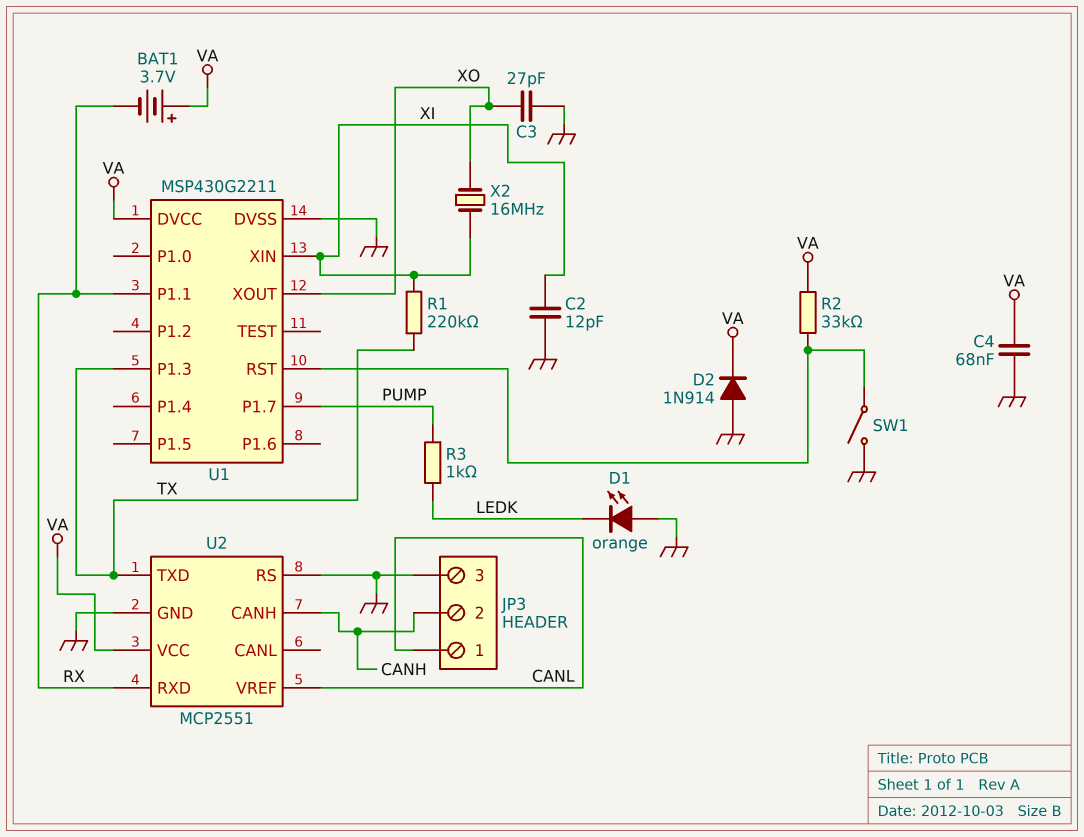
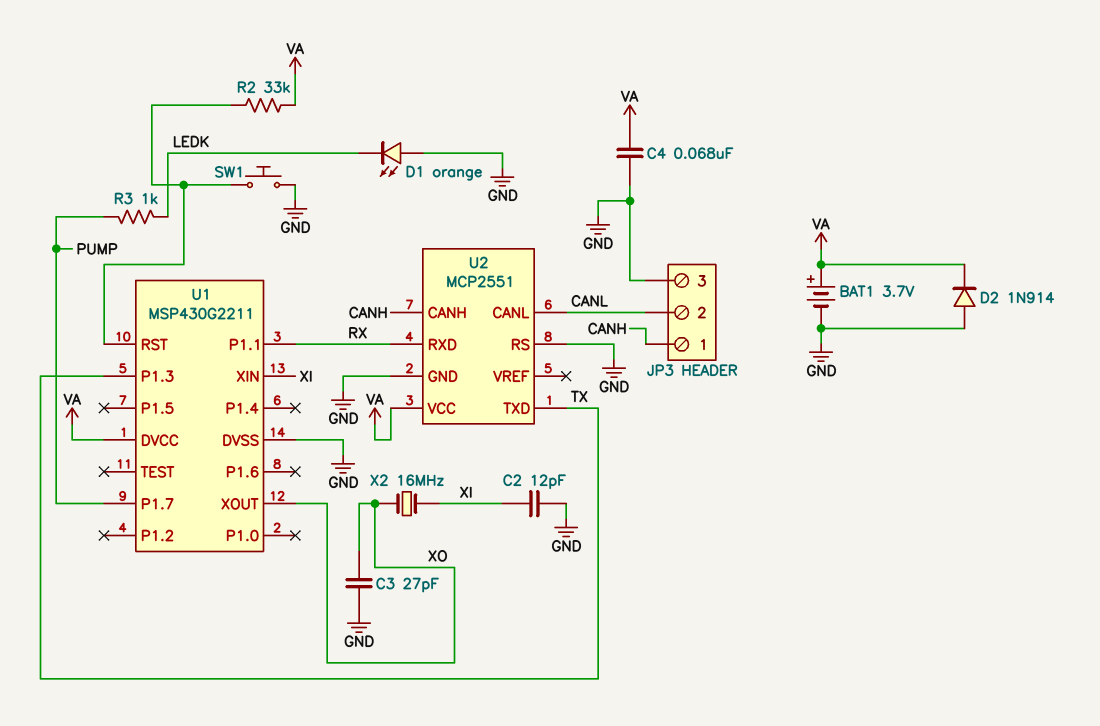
BAT1: 3.7V (plus VA, minus RX) -> 3.7V (plus VA, minus GND)
JP3 pin 1: CANL -> CANH
JP3 pin 2: CANH -> CANL
R1: 220k (TX, XI) -> none
SW1: switch (GND, U1/RST) -> button (GND, U1/RST)
U2 pin CANL: none -> CANL
U2 pin VREF: CANL -> none

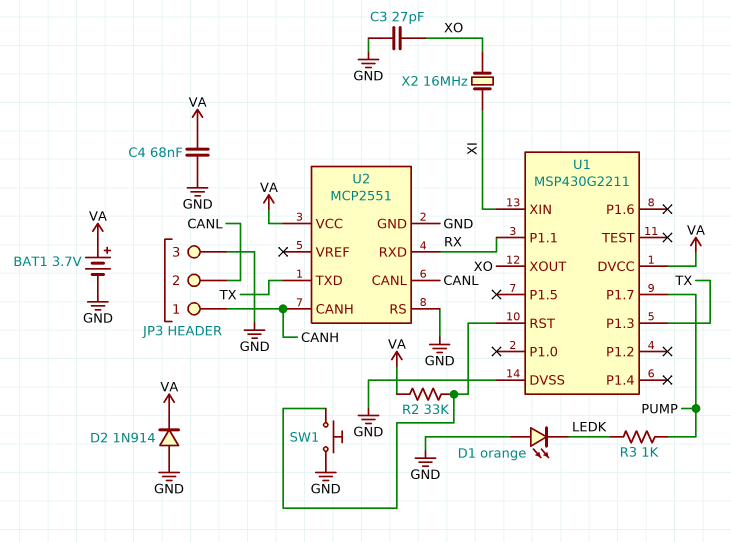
C2: 12pF (GND, XI) -> none

